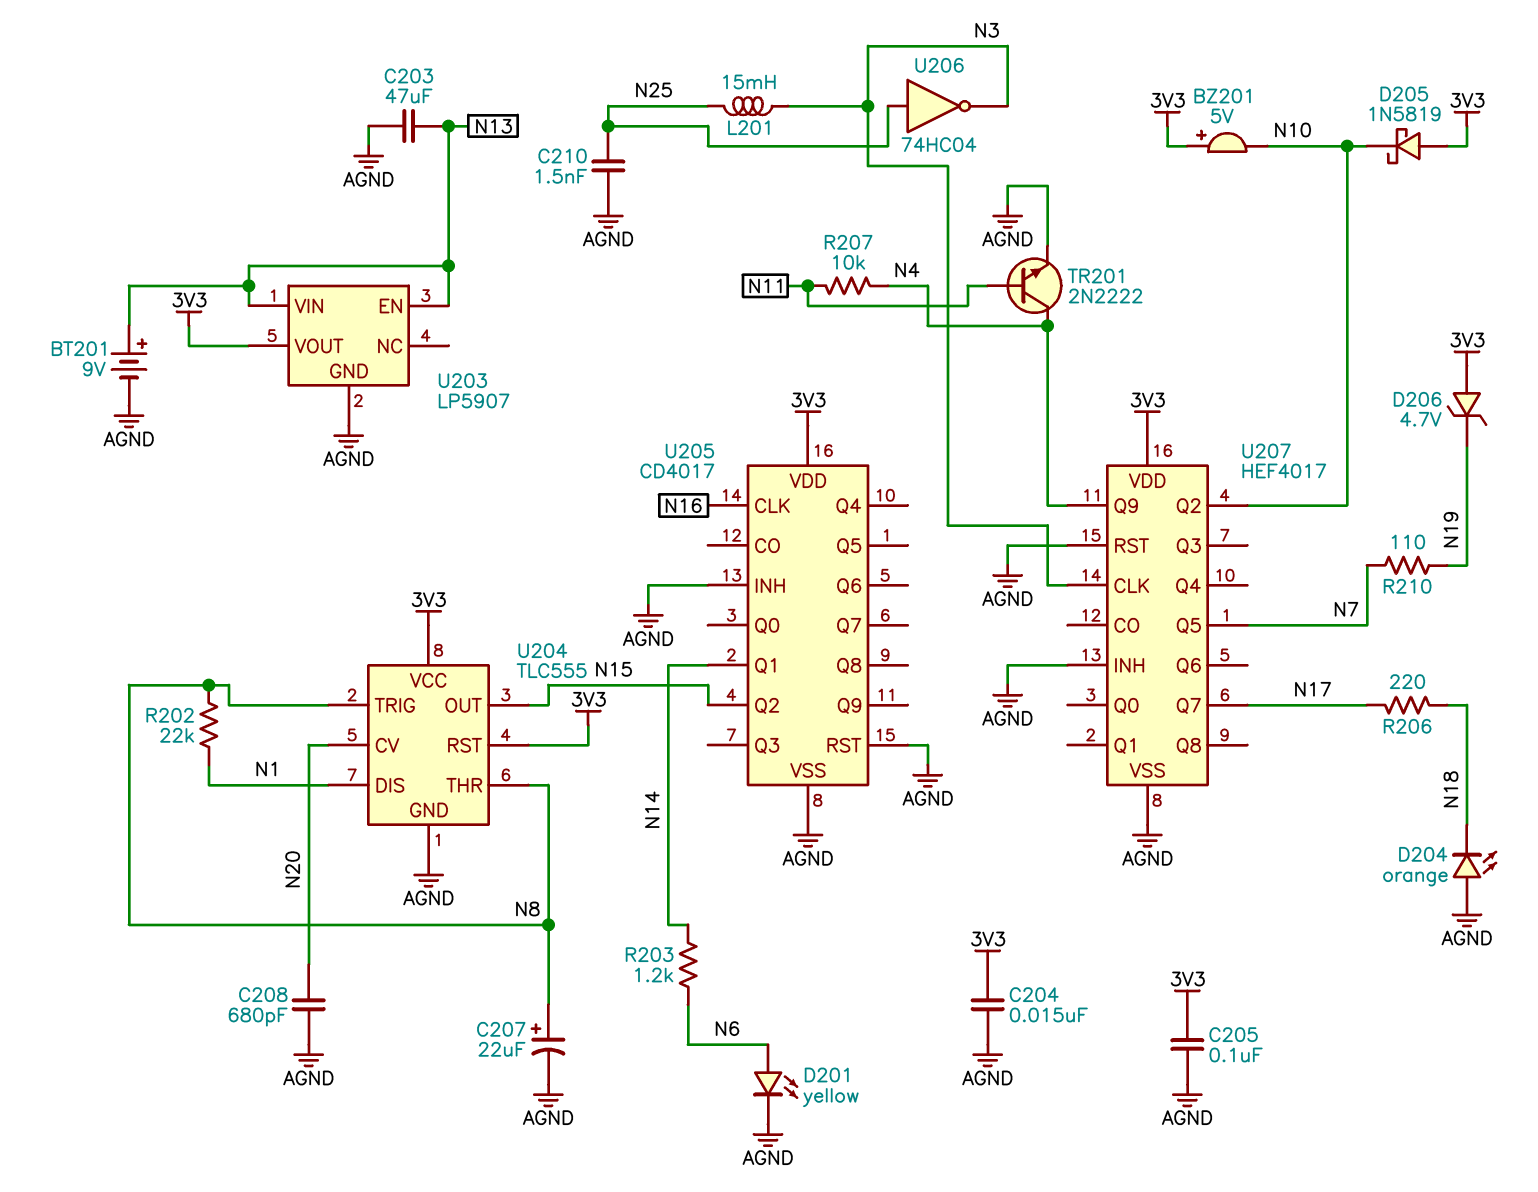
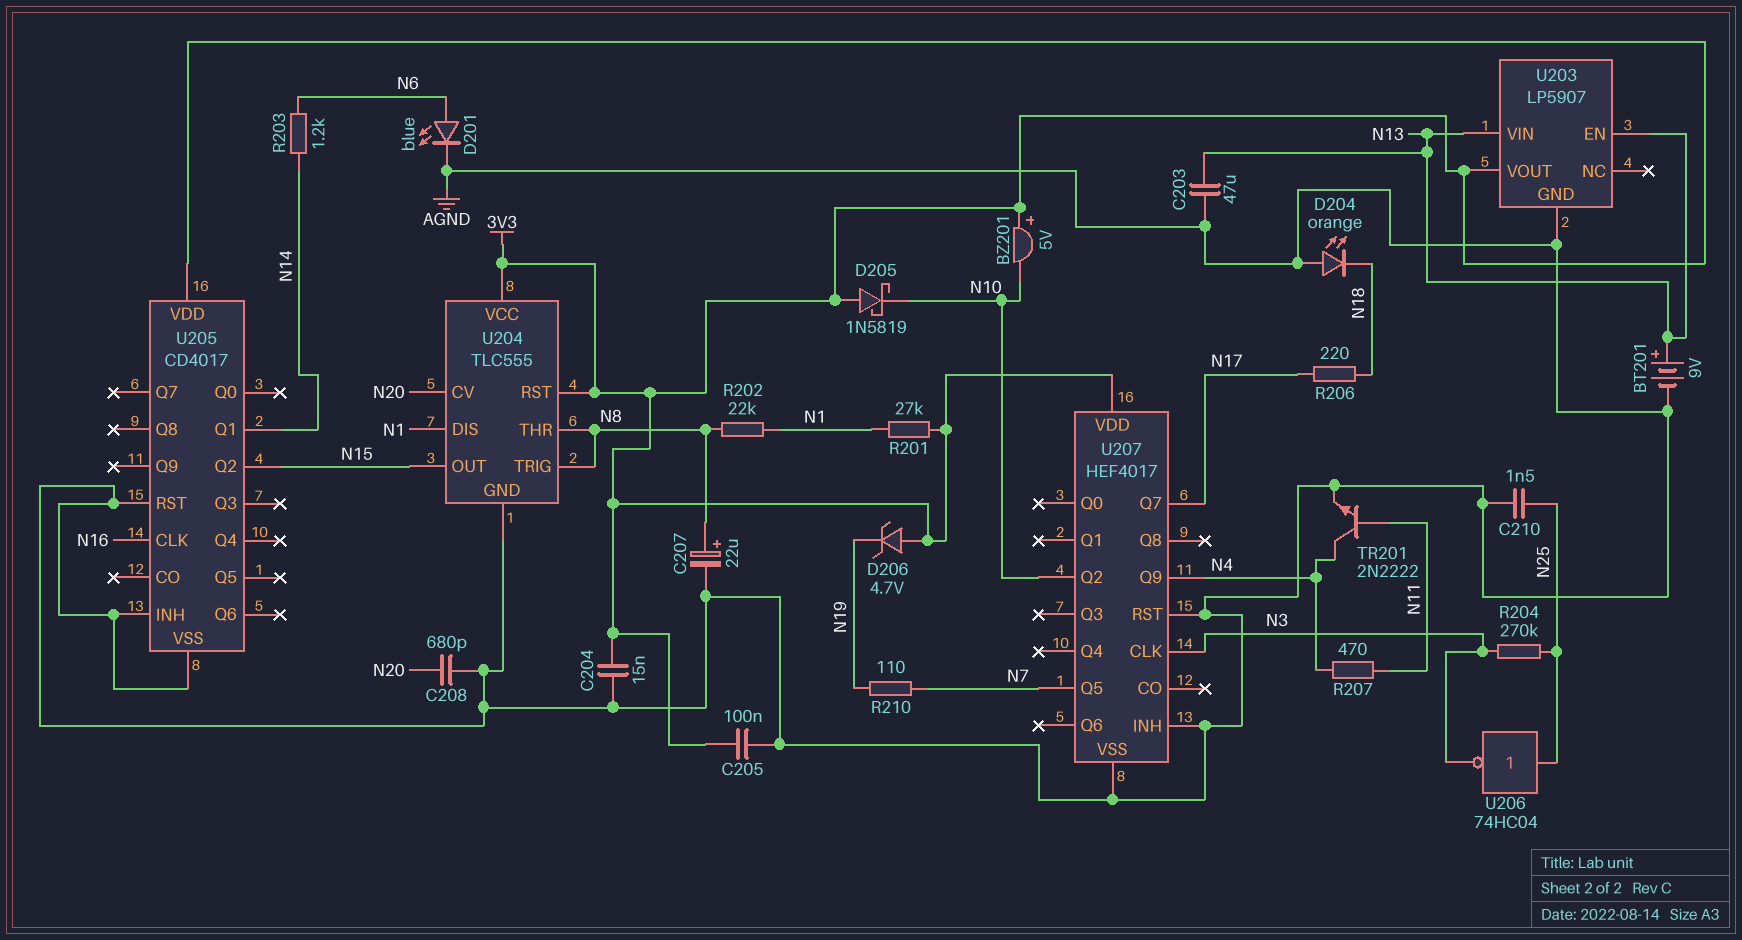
D201: LED yellow (A N6, K AGND) -> LED blue (A N6, K AGND)
L201: 15mH (N3, N25) -> none
R201: none -> 27k (3V3, N1)
R204: none -> 270k (N3, N25)
R207: 10k (N4, N11) -> 470 (N4, N11)

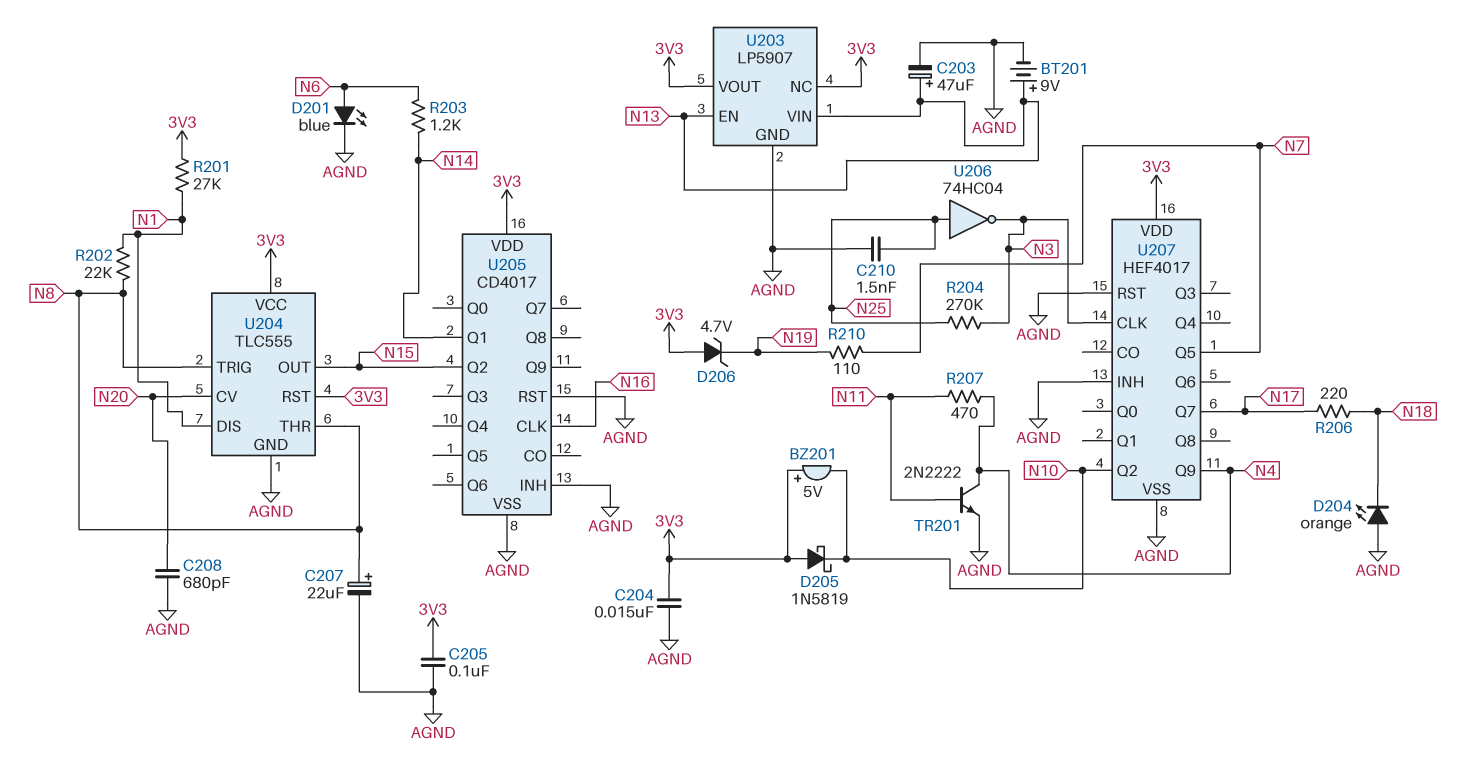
C203: 47uF (AGND, N13) -> 47uF (plus N13, minus AGND)
U203 pin NC: none -> 3V3

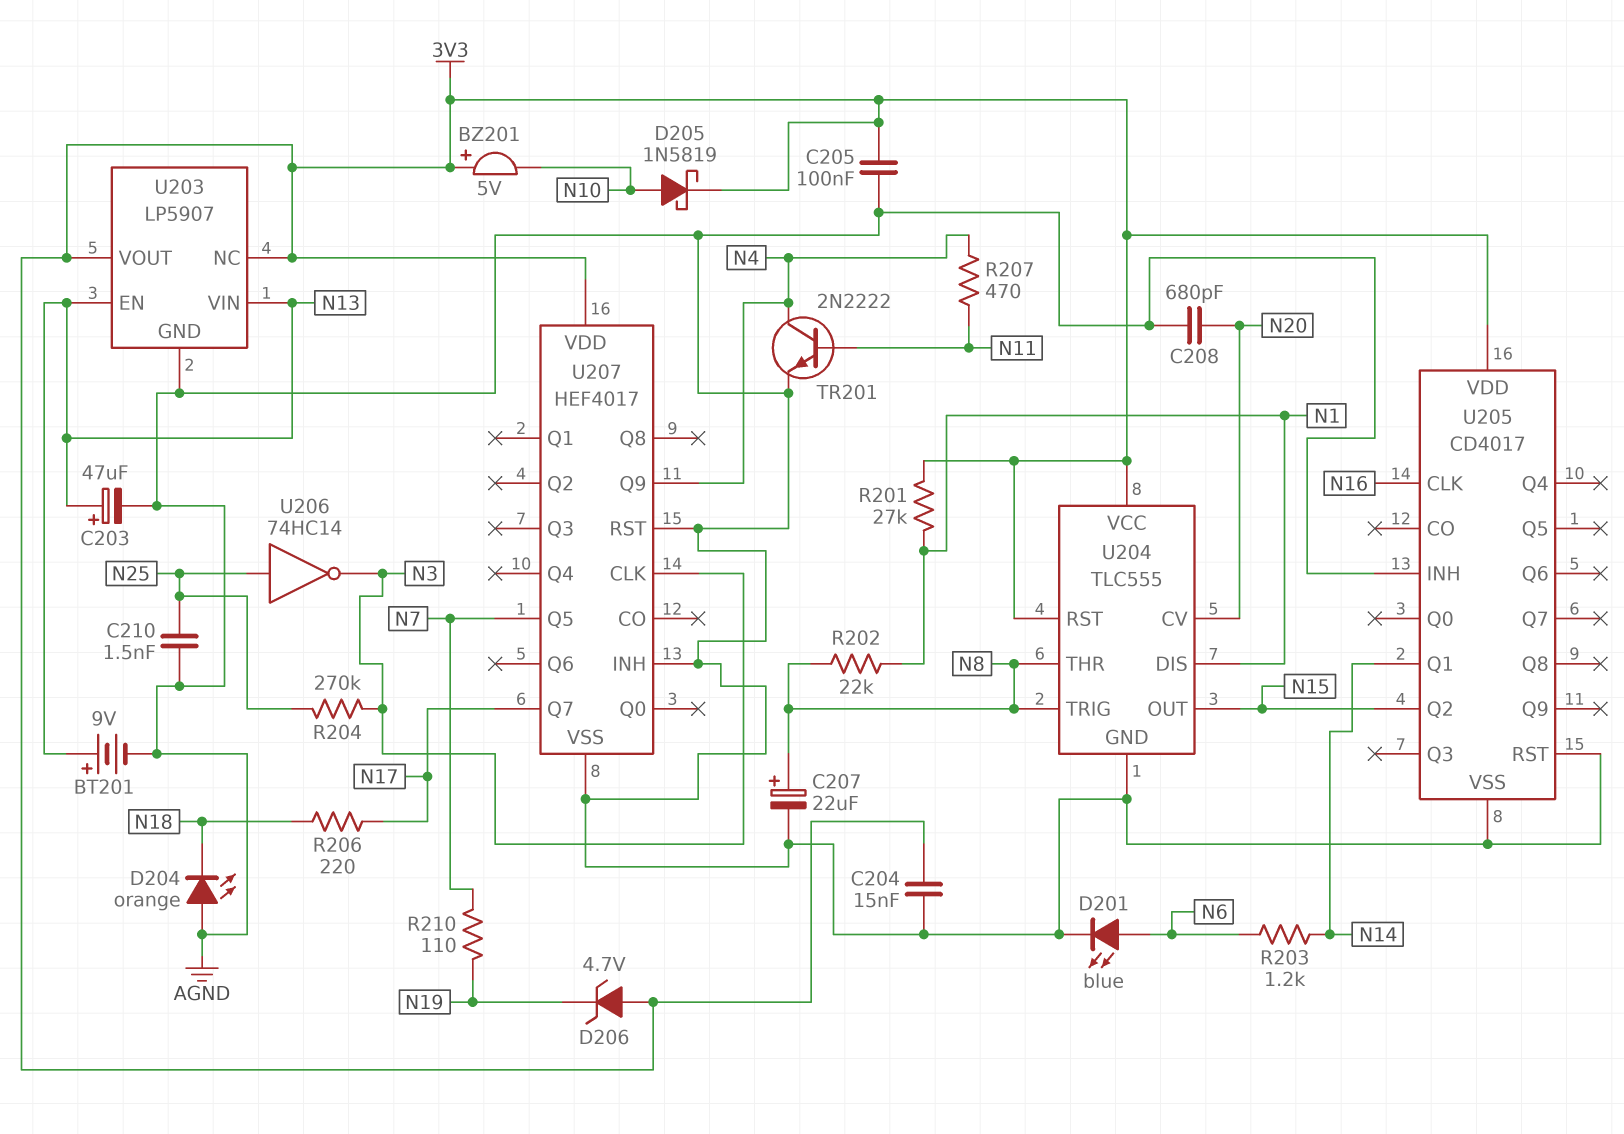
D205: schottky 1N5819 (A 3V3, K N10) -> schottky 1N5819 (A N10, K 3V3)
U206: NOT 74HC04 (in N25, out N3) -> NOT 74HC14 (in N25, out N3)
U207 pin Q2: N10 -> none

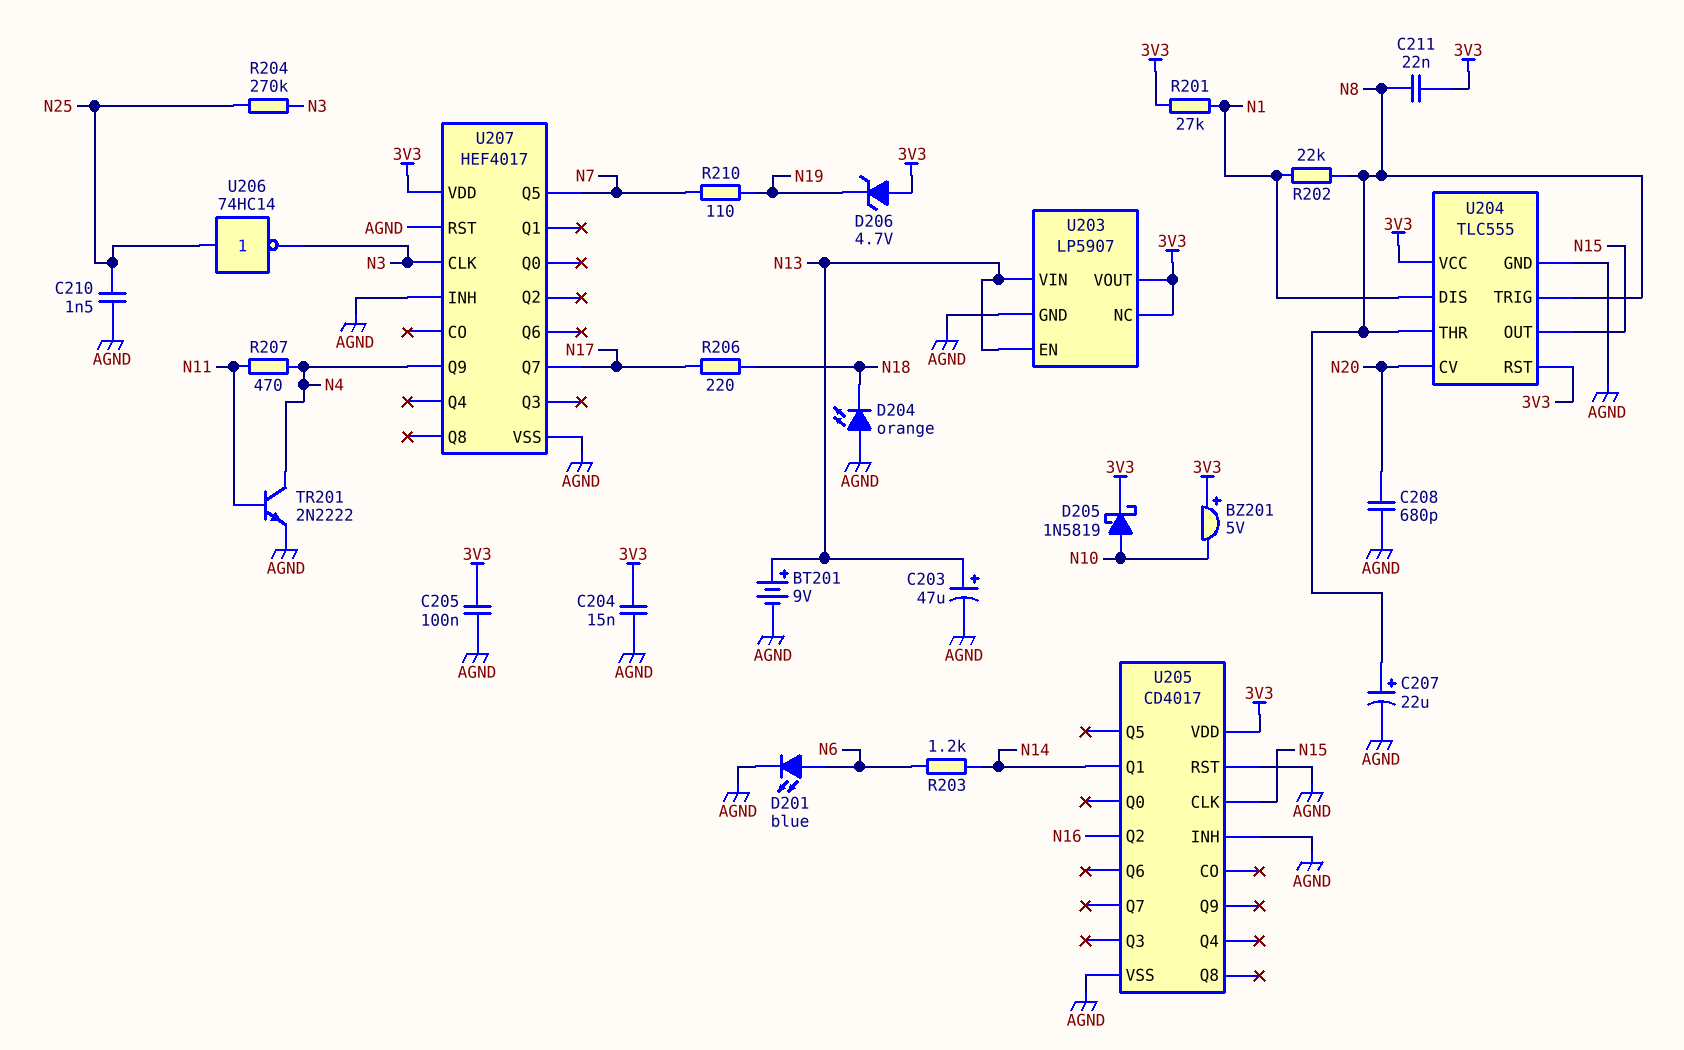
C211: none -> 22nF (3V3, N8)
U205 pin CLK: N16 -> N15
U205 pin Q2: N15 -> N16

